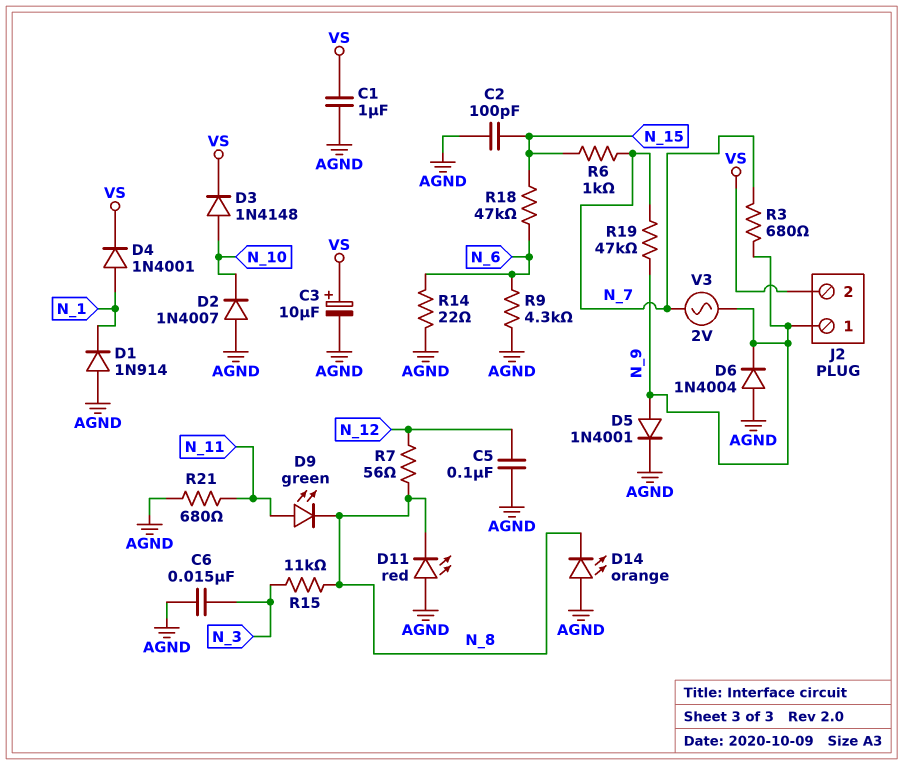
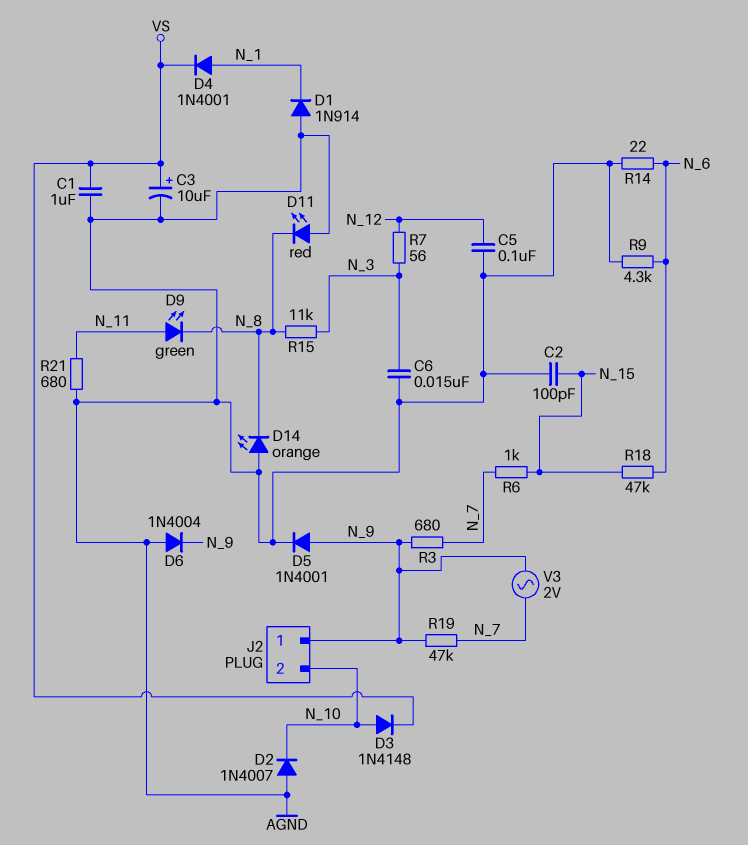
J2 pin 2: VS -> N_10
R7: 56 (N_8, N_12) -> 56 (N_3, N_12)

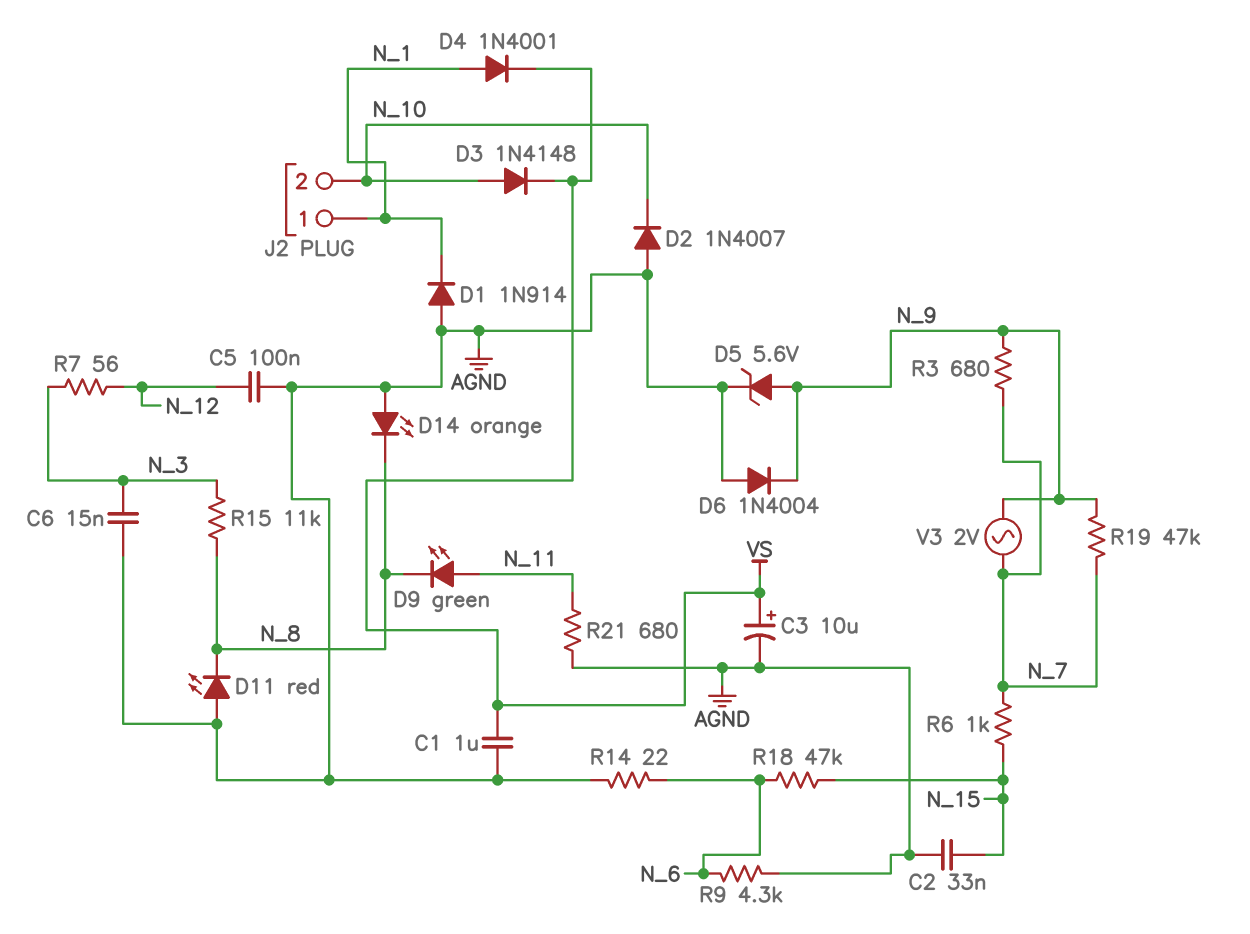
C2: 100pF (AGND, N_15) -> 33nF (AGND, N_15)
D5: diode 1N4001 (A N_9, K AGND) -> zener 5.6V (A N_9, K AGND)
J2 pin 1: N_9 -> N_1

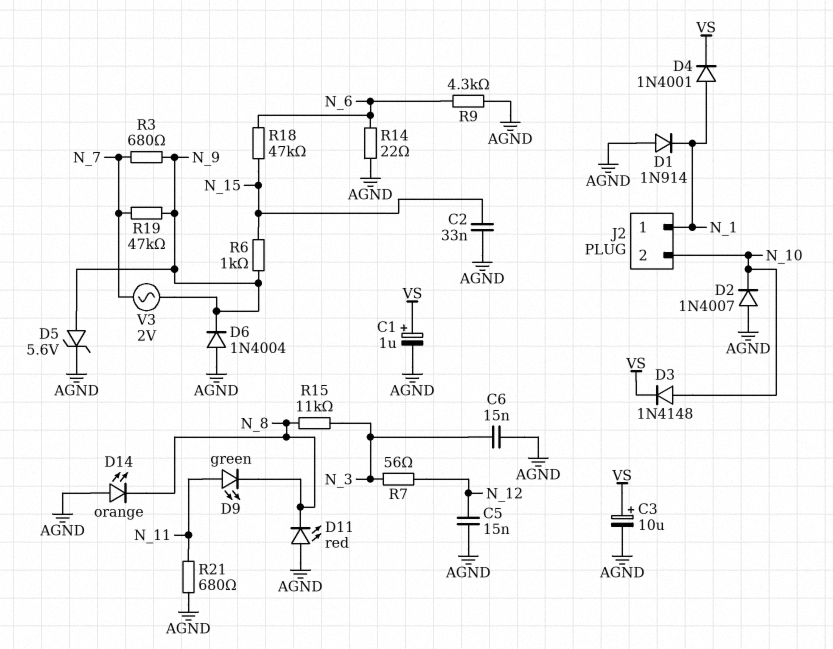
C1: 1uF (AGND, VS) -> 1uF (plus VS, minus AGND)
C5: 100nF (AGND, N_12) -> 15nF (AGND, N_12)
R6: 1k (N_7, N_15) -> 1k (N_9, N_15)

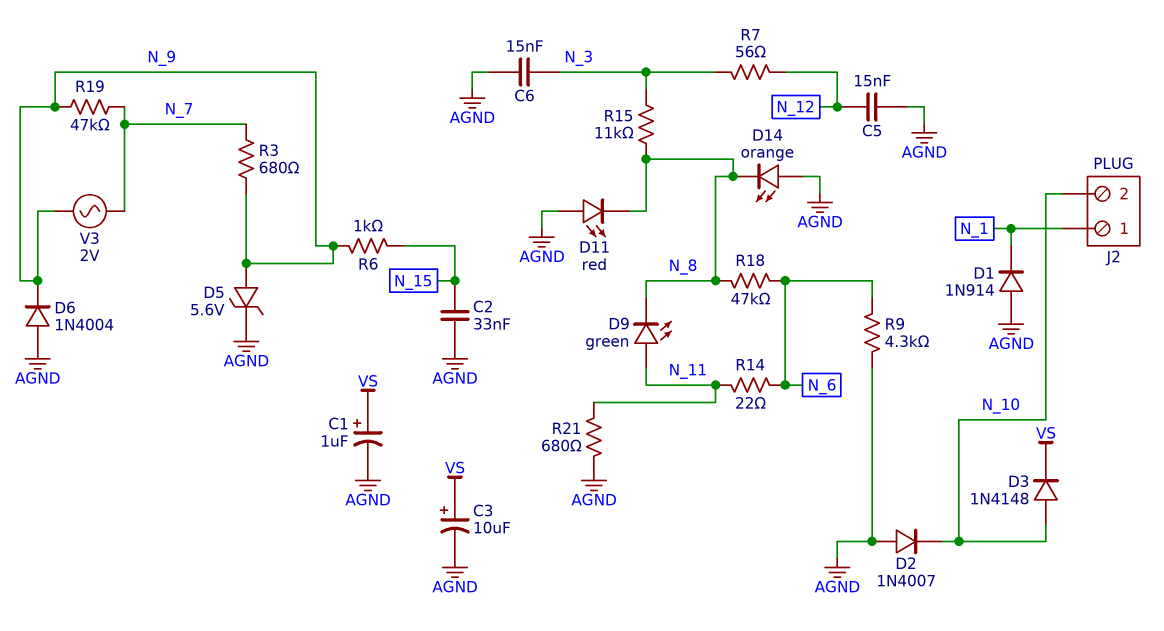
D4: diode 1N4001 (A N_1, K VS) -> none
R14: 22 (AGND, N_6) -> 22 (N_6, N_11)
R18: 47k (N_6, N_15) -> 47k (N_6, N_8)

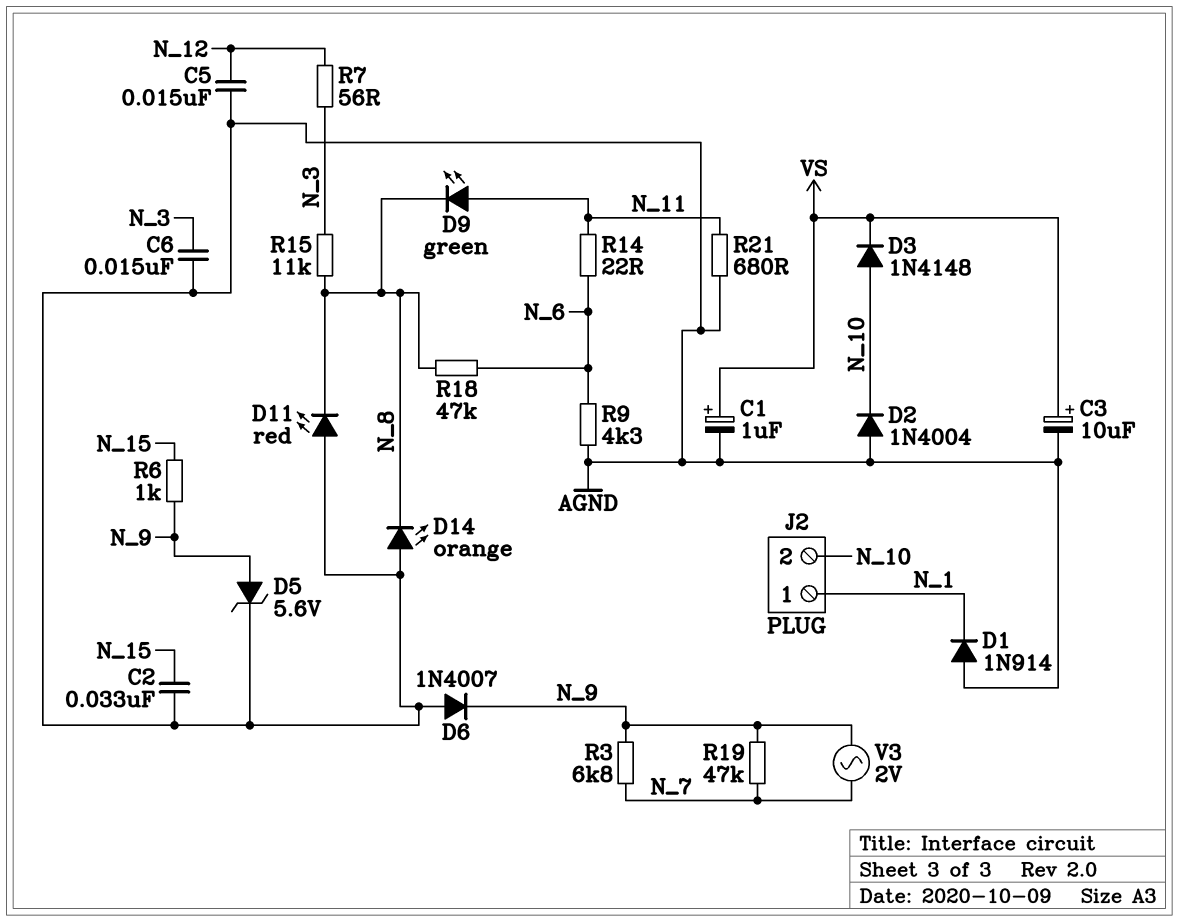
D2: diode 1N4007 (A AGND, K N_10) -> diode 1N4004 (A AGND, K N_10)
D6: diode 1N4004 (A AGND, K N_9) -> diode 1N4007 (A AGND, K N_9)
R3: 680 (N_7, N_9) -> 6.8k (N_7, N_9)

